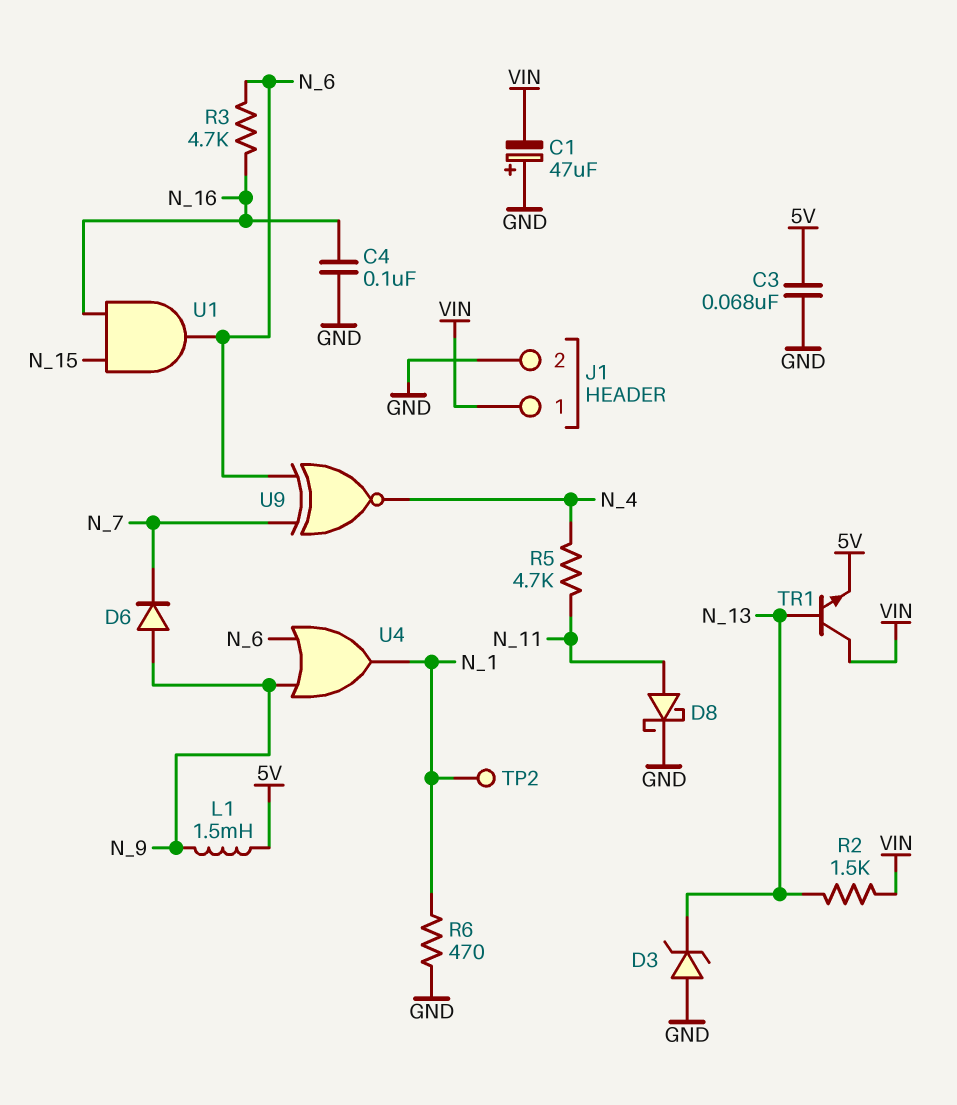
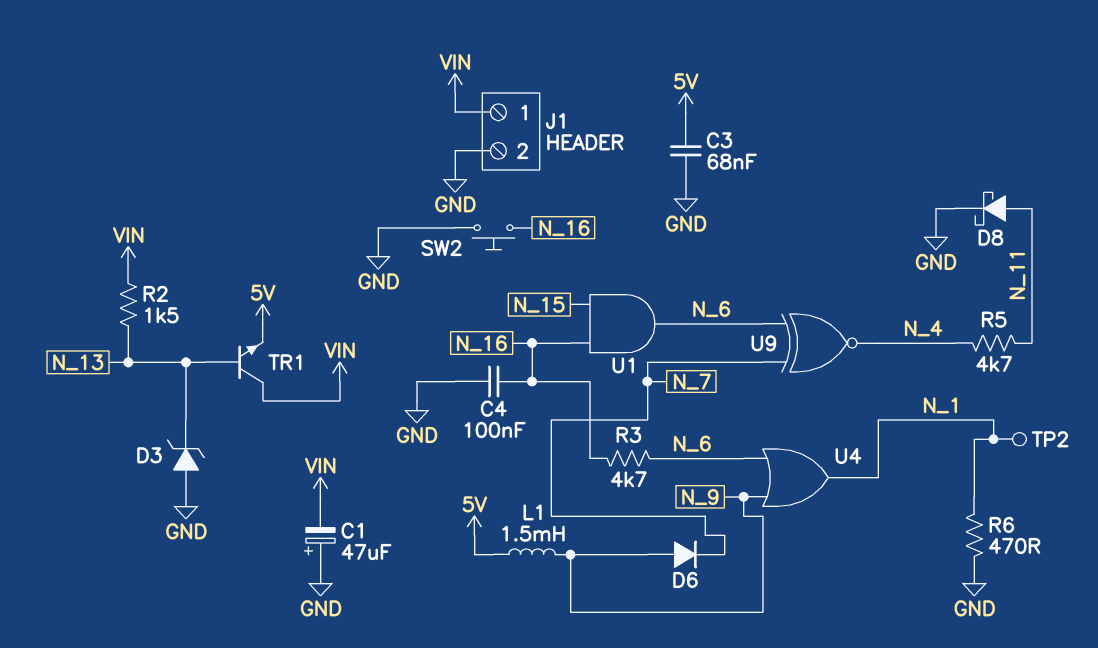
SW2: none -> button (GND, N_16)

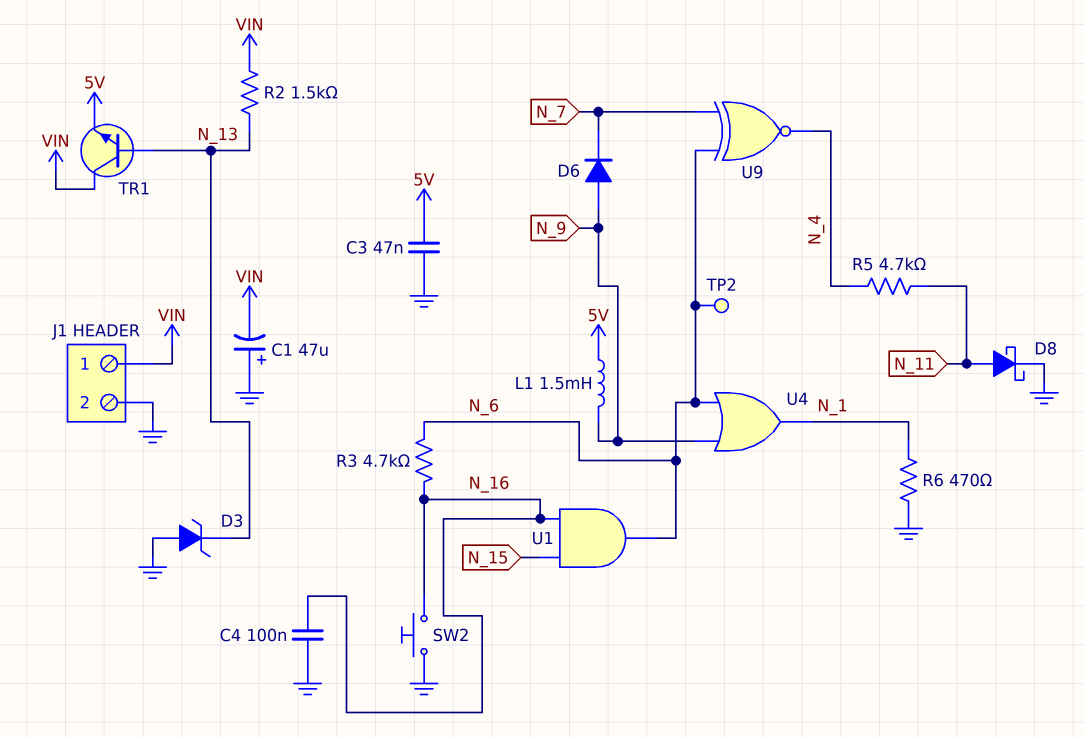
C3: 68nF (5V, GND) -> 47nF (5V, GND)
TP2: test point (N_1) -> test point (N_6)

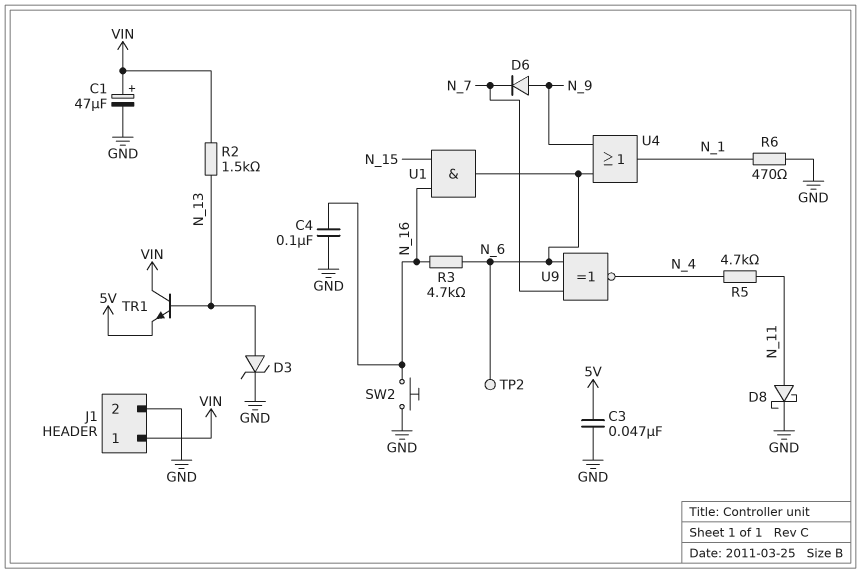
C1: 47uF (plus GND, minus VIN) -> 47uF (plus VIN, minus GND)
D3: zener (A GND, K N_13) -> zener (A N_13, K GND)
L1: 1.5mH (5V, N_9) -> none

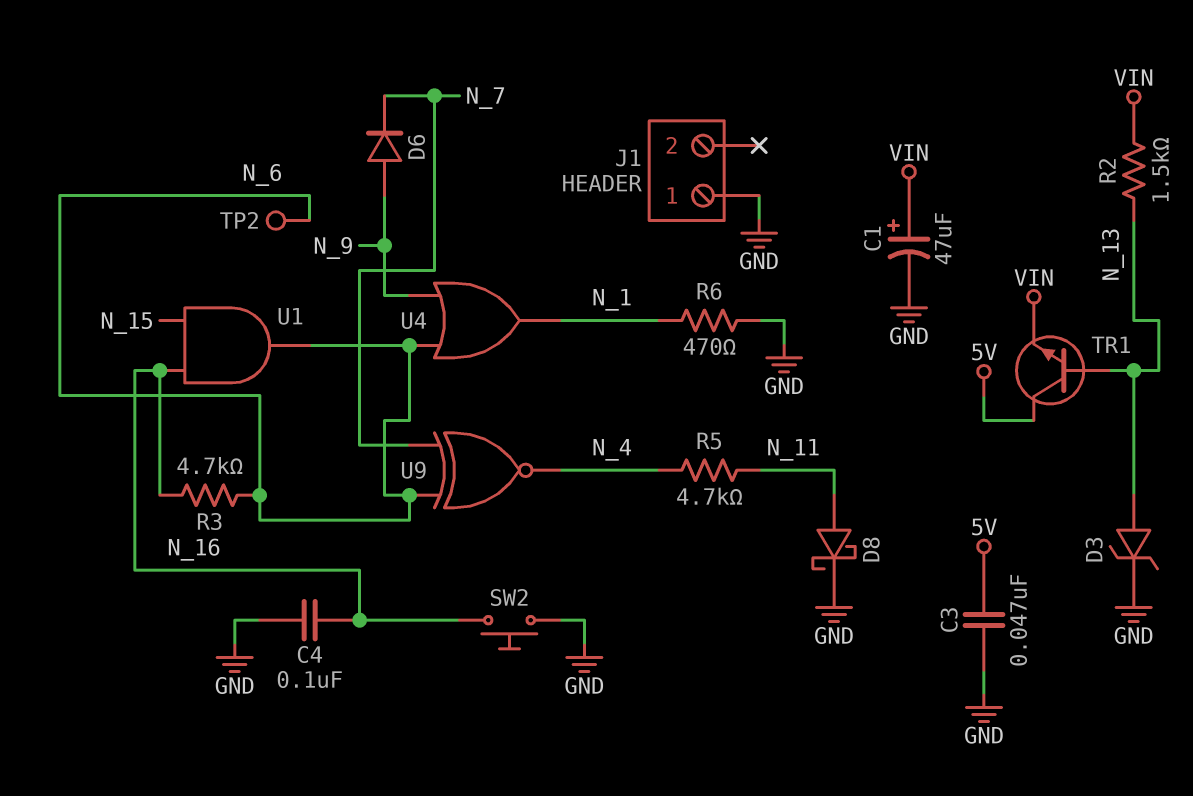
J1 pin 1: VIN -> GND
J1 pin 2: GND -> none
TR1: NPN (B N_13, C VIN, E 5V) -> NPN (B N_13, C 5V, E VIN)

